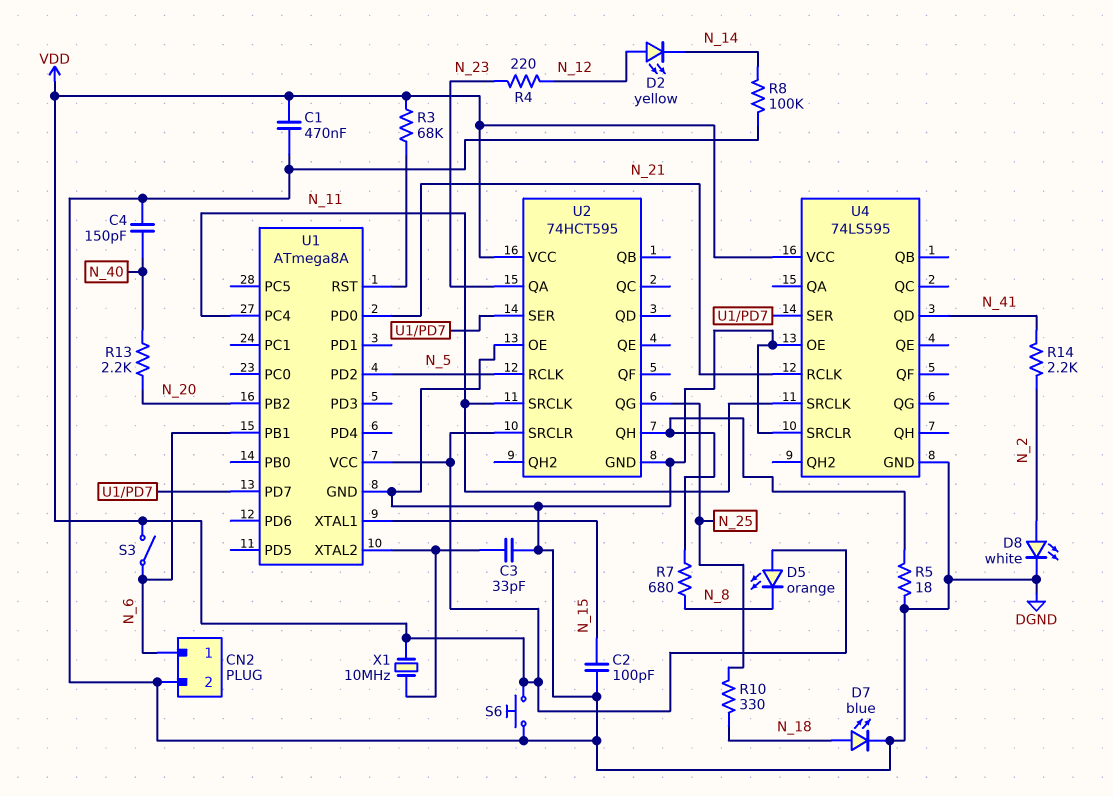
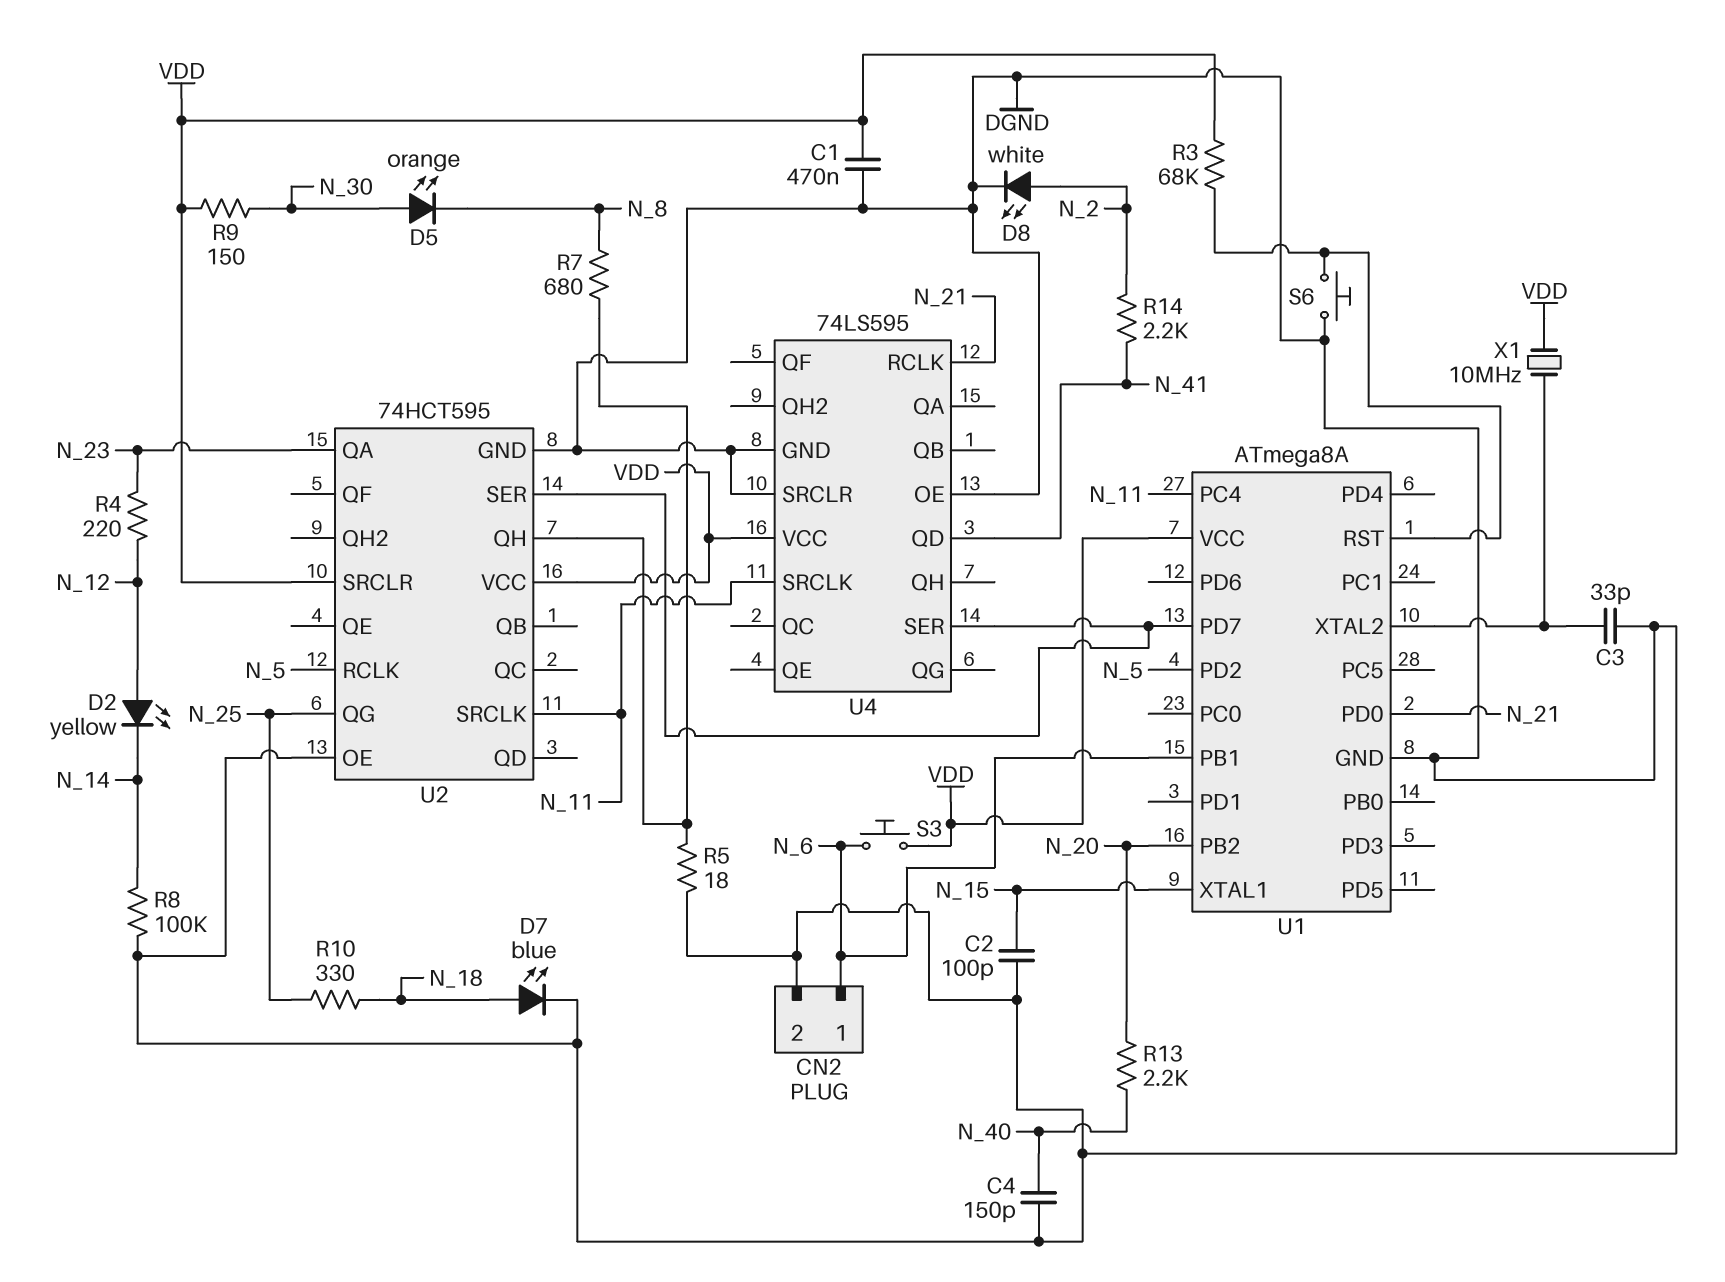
D5: LED orange (A VDD, K N_8) -> LED orange (A N_30, K N_8)
R9: none -> 150 (N_30, VDD)
S3: switch (N_6, VDD) -> button (N_6, VDD)
S6: button (DGND, VDD) -> button (DGND, U1/RST)

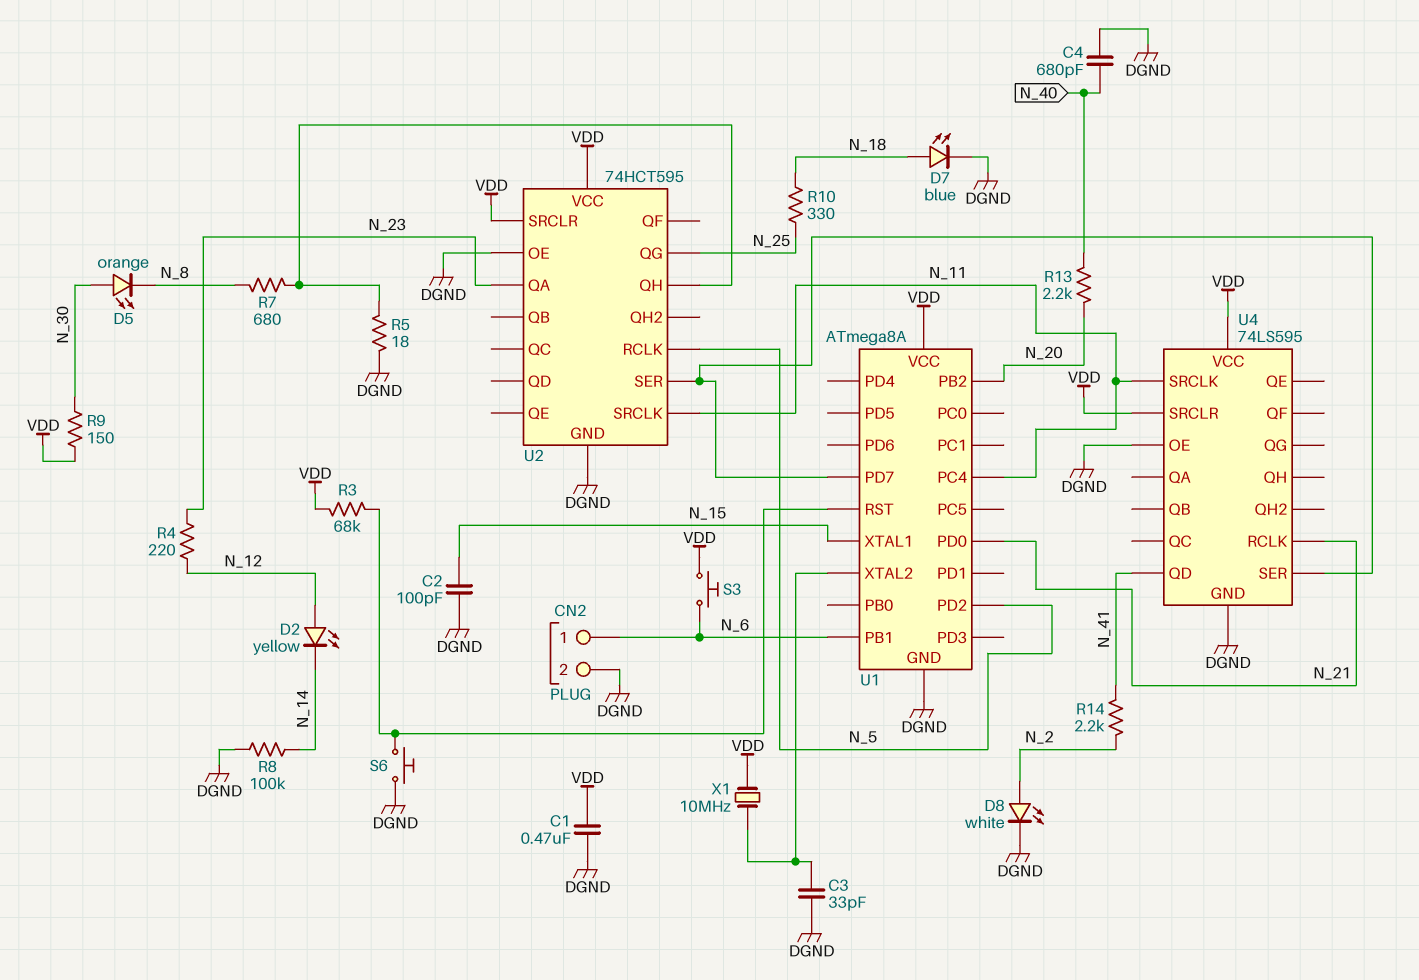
C4: 150pF (DGND, N_40) -> 680pF (DGND, N_40)
U4 pin SRCLR: DGND -> VDD

